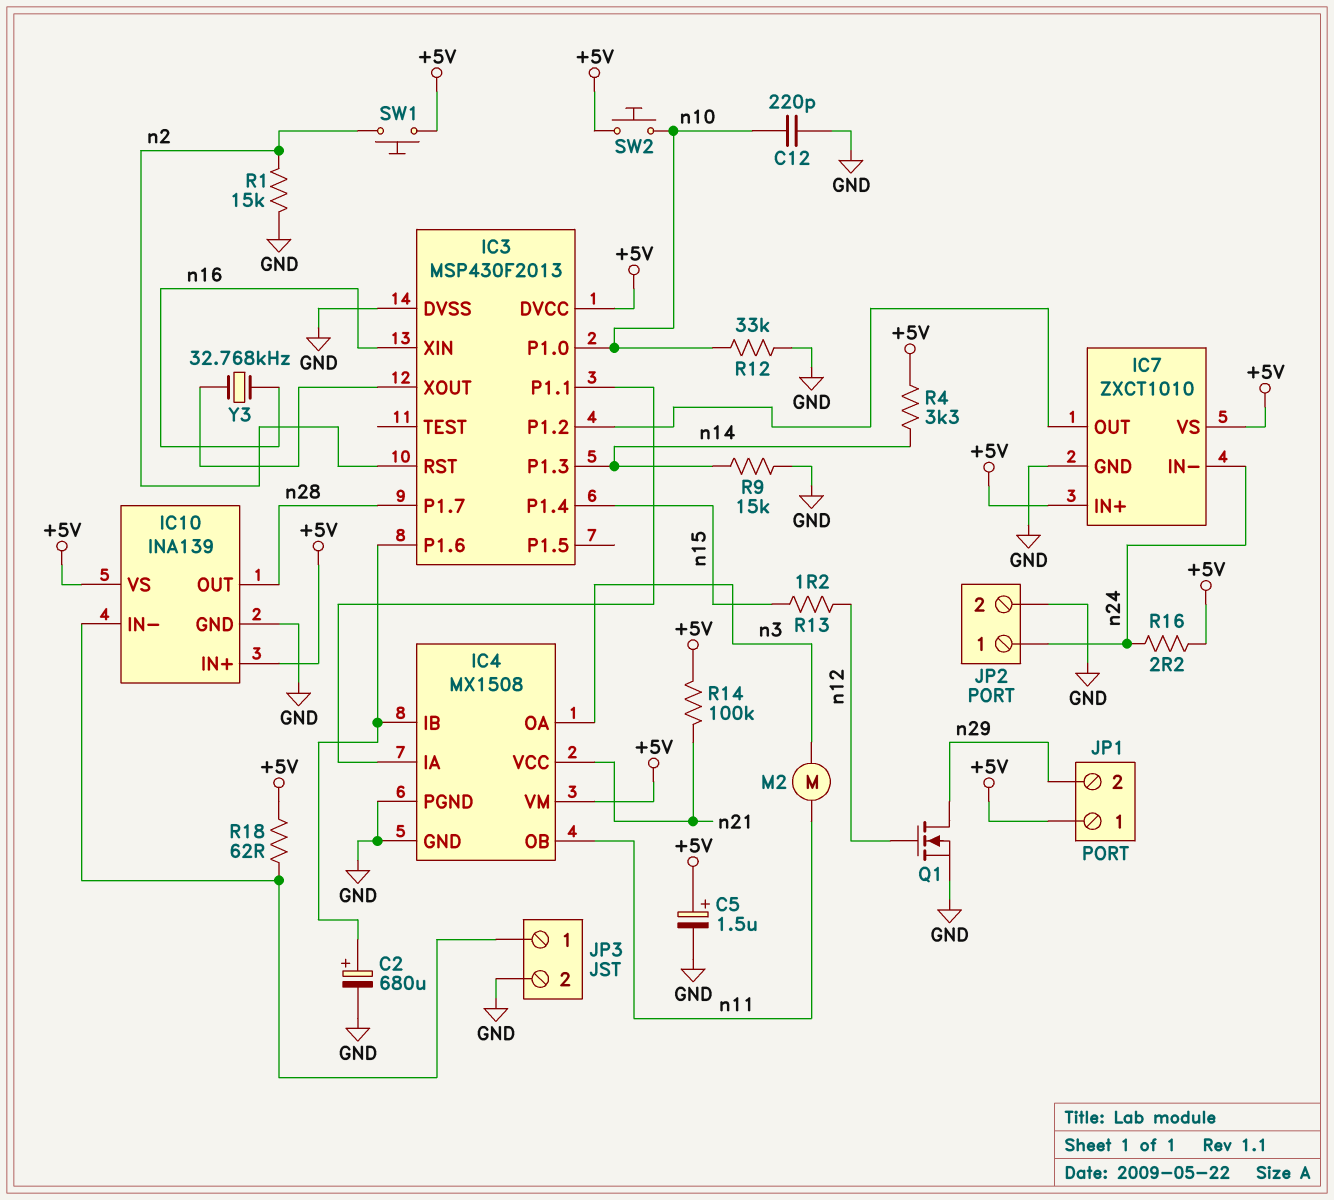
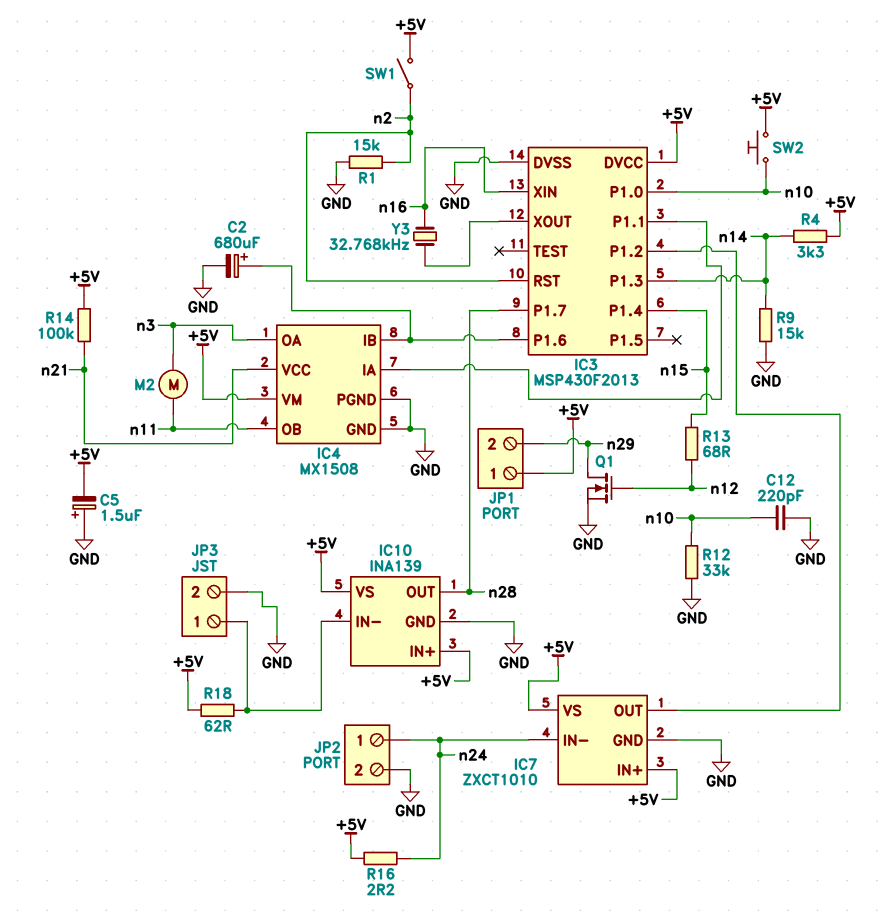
C5: 1.5uF (plus +5V, minus GND) -> 1.5uF (plus GND, minus +5V)
R13: 1.2 (n12, n15) -> 68 (n12, n15)
SW1: button (+5V, n2) -> switch (+5V, n2)

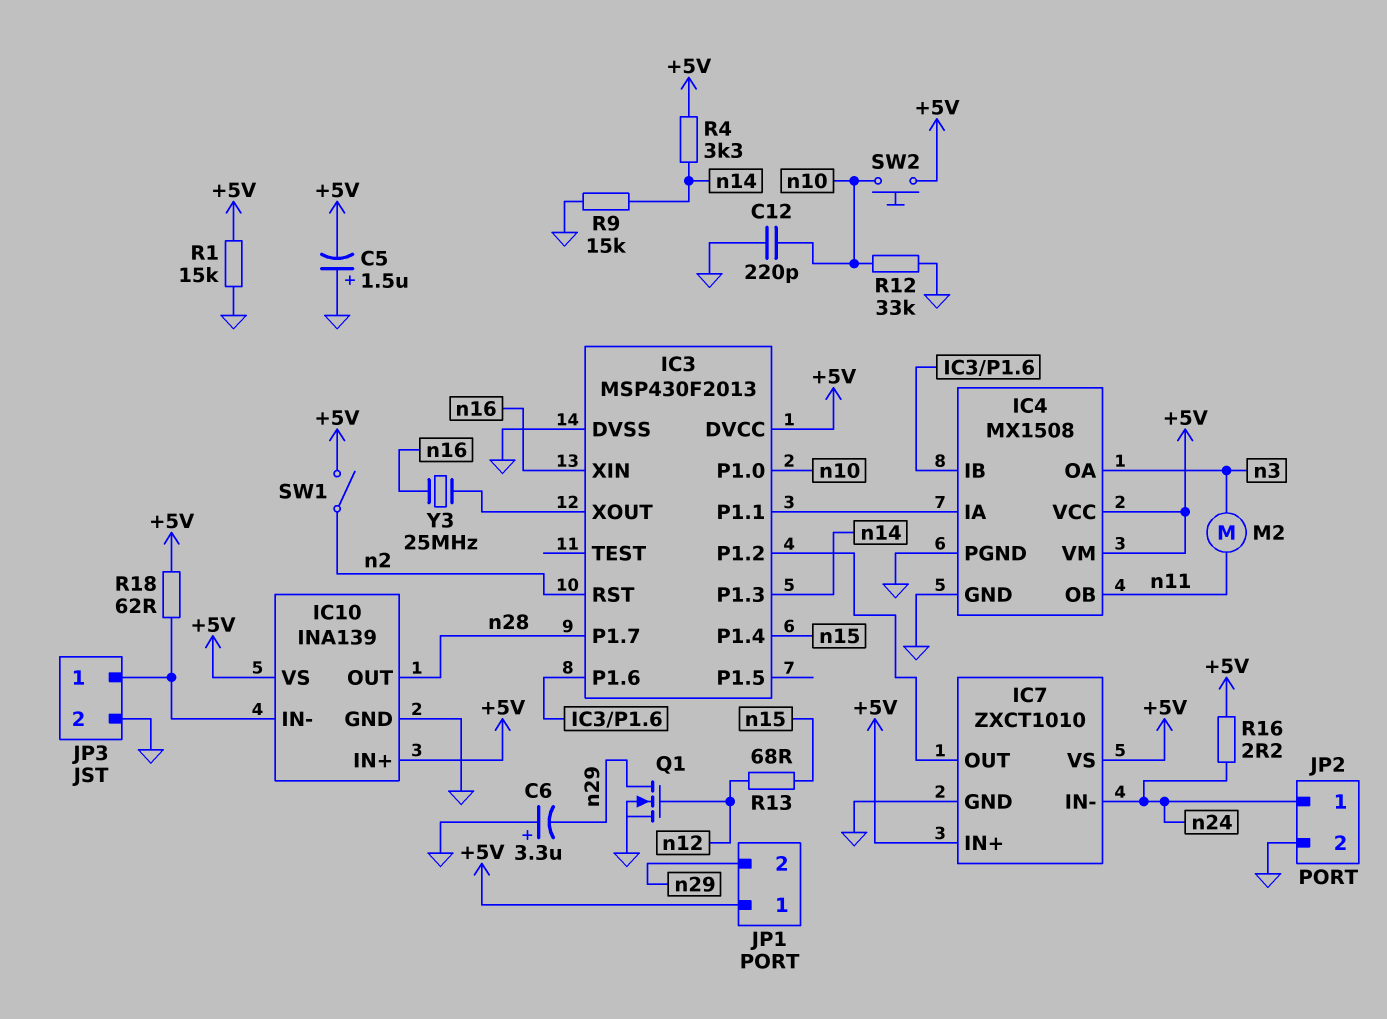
C2: 680uF (plus IC3/P1.6, minus GND) -> none
C6: none -> 3.3uF (plus GND, minus n29)
IC4 pin VCC: n21 -> +5V
R1: 15k (GND, n2) -> 15k (+5V, GND)
R14: 100k (+5V, n21) -> none
Y3: 32.768kHz (IC3/XOUT, n16) -> 25MHz (IC3/XOUT, n16)

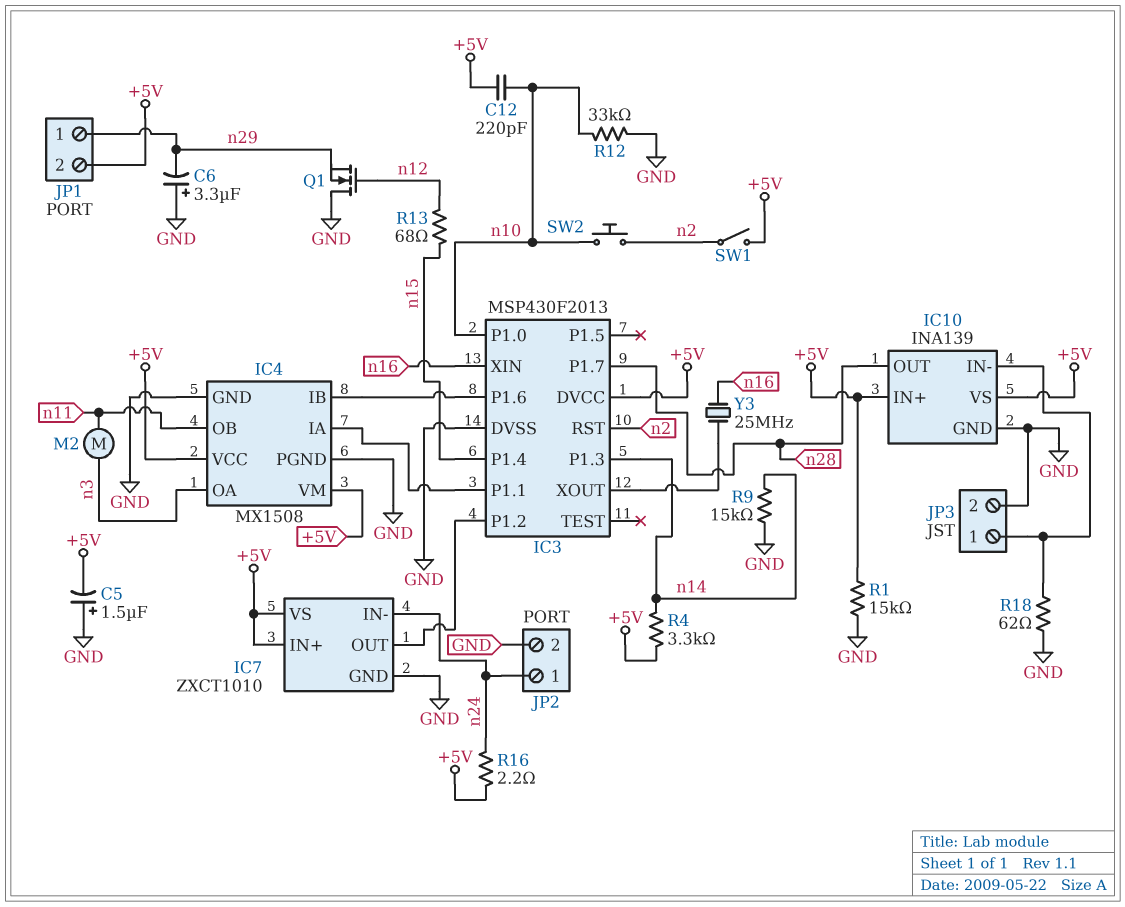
C12: 220pF (GND, n10) -> 220pF (+5V, n10)
JP1 pin 1: +5V -> n29
JP1 pin 2: n29 -> +5V
Q1: NMOS (G n12, D n29, S GND) -> NMOS (G n12, D GND, S n29)
R18: 62 (+5V, IC10/IN-) -> 62 (GND, IC10/IN-)
SW2: button (+5V, n10) -> button (n2, n10)

